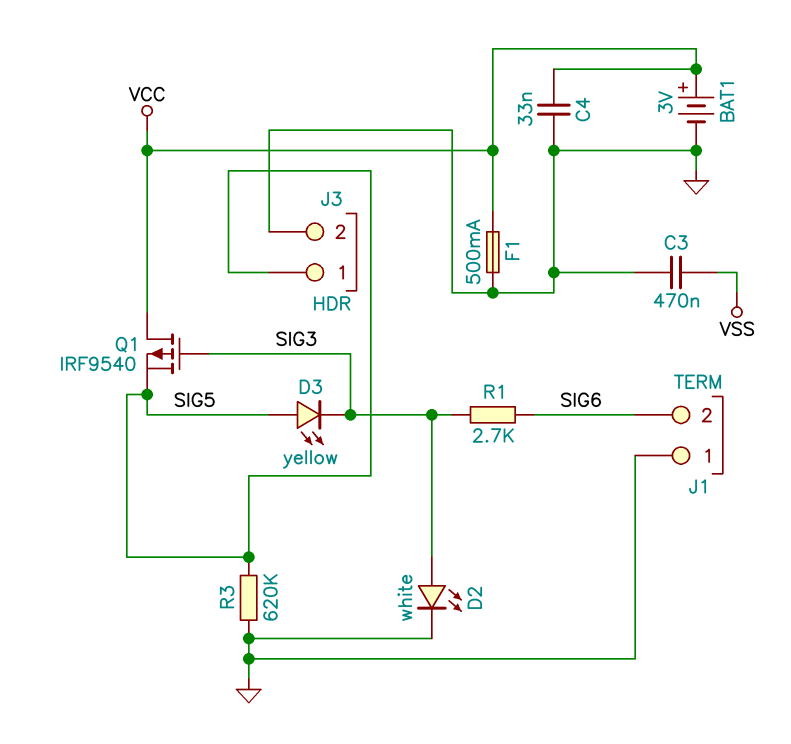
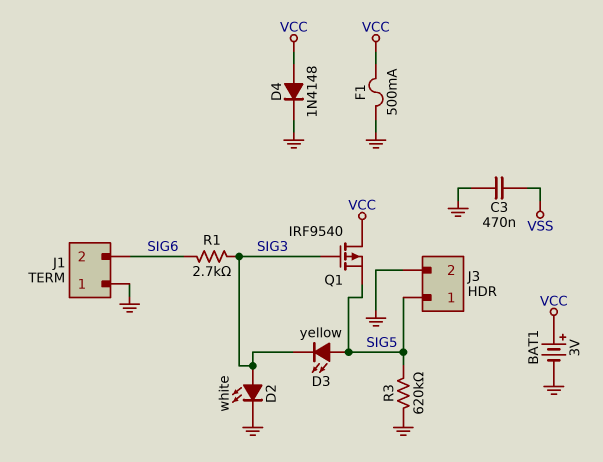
C4: 33nF (GND, VCC) -> none
D4: none -> diode 1N4148 (A VCC, K GND)

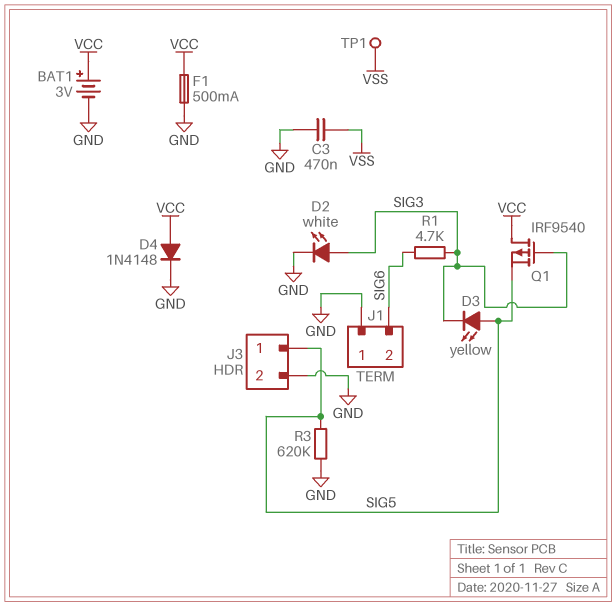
R1: 2.7k (SIG3, SIG6) -> 4.7k (SIG3, SIG6)
TP1: none -> test point (VSS)

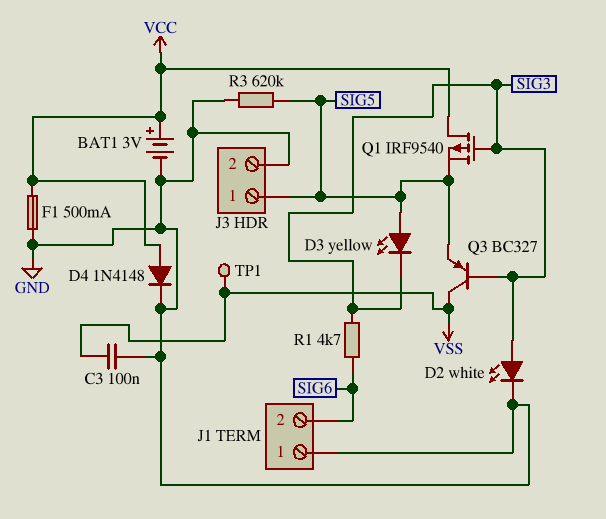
C3: 470nF (GND, VSS) -> 100nF (GND, VSS)
Q3: none -> PNP BC327 (B SIG3, C VSS, E SIG5)

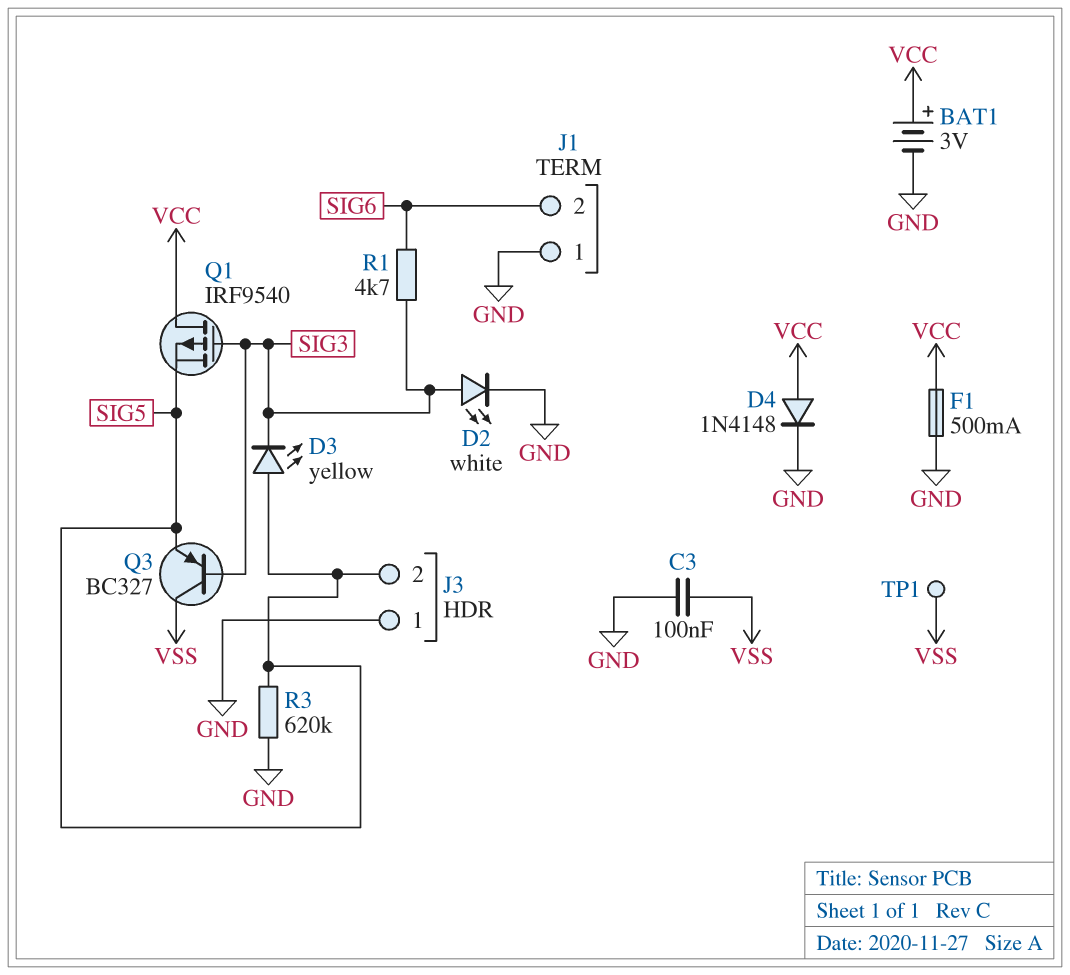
J3 pin 1: SIG5 -> GND
J3 pin 2: GND -> SIG5

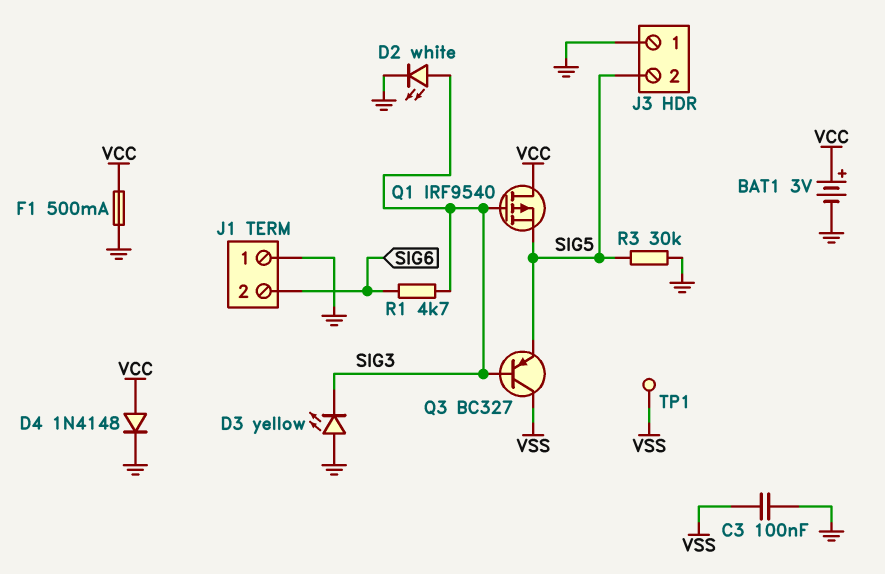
D3: LED yellow (A SIG5, K SIG3) -> LED yellow (A GND, K SIG3)
R3: 620k (GND, SIG5) -> 30k (GND, SIG5)

